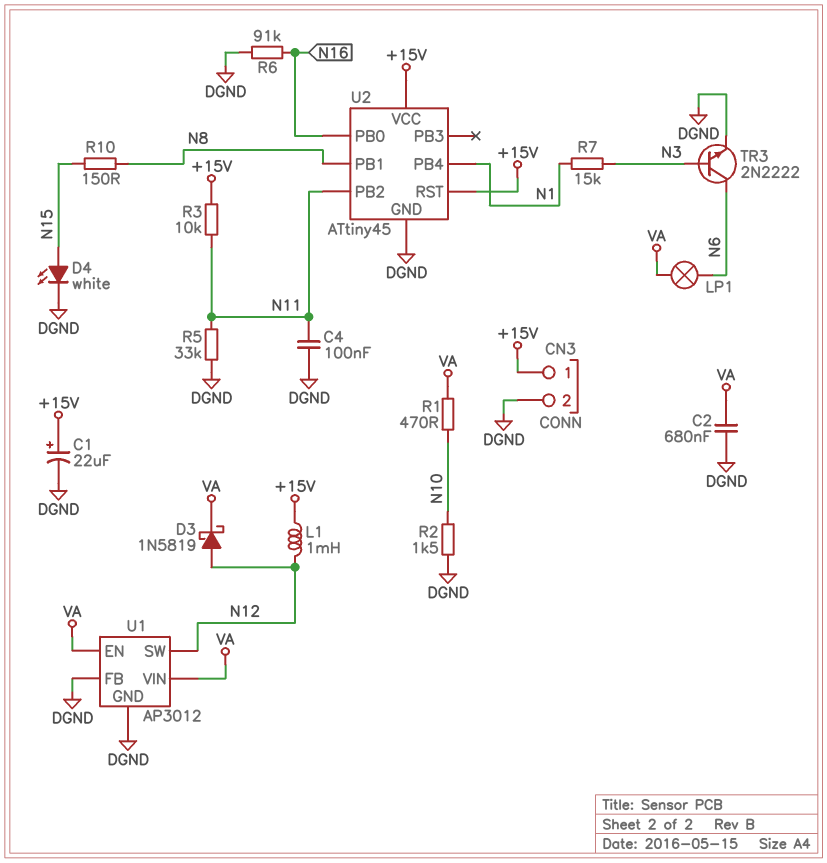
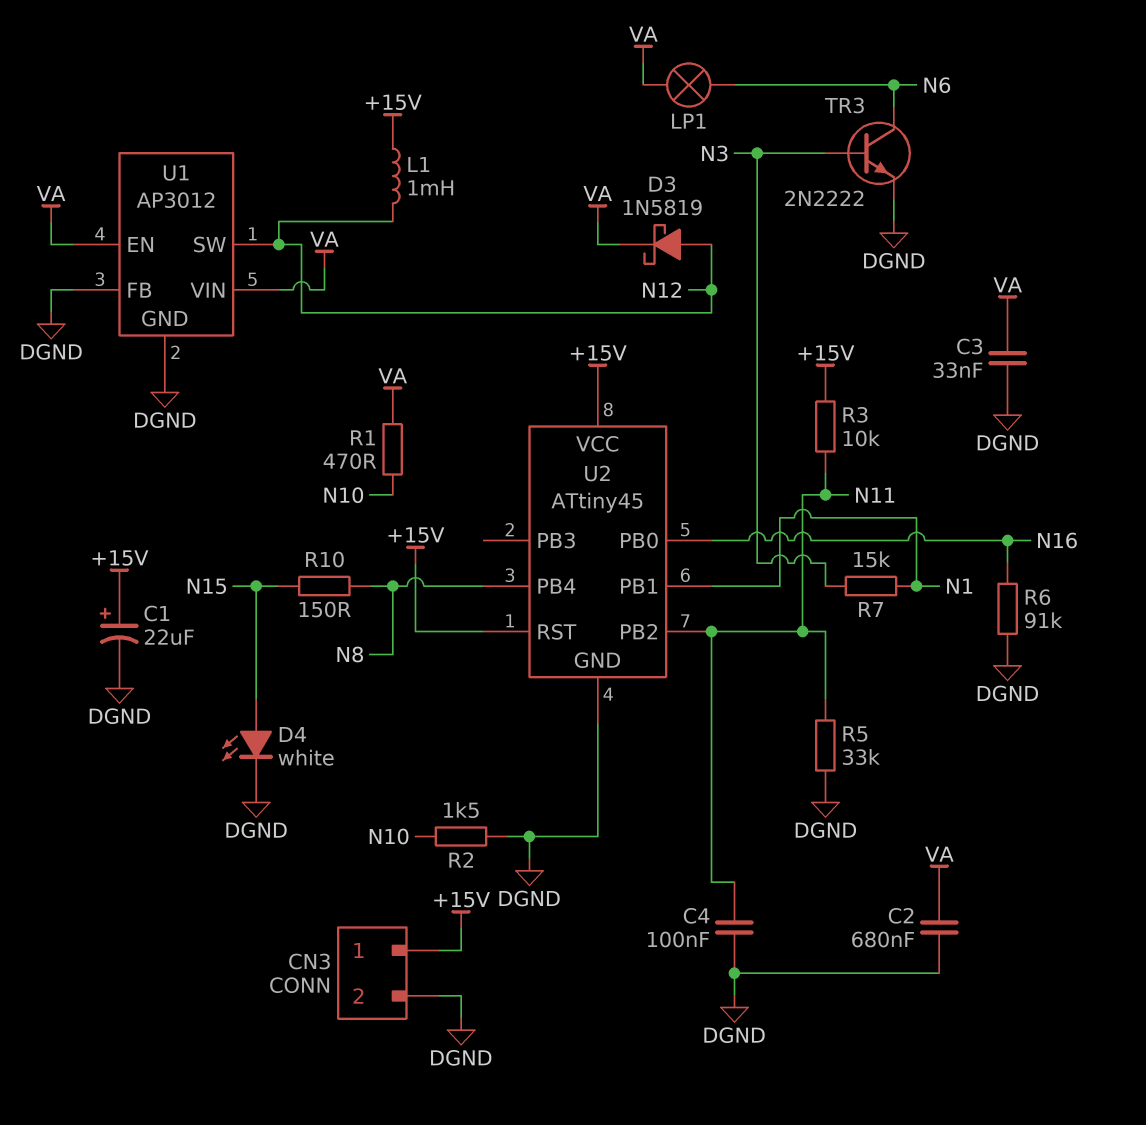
C3: none -> 33nF (DGND, VA)
U2 pin PB1: N8 -> N1
U2 pin PB4: N1 -> N8

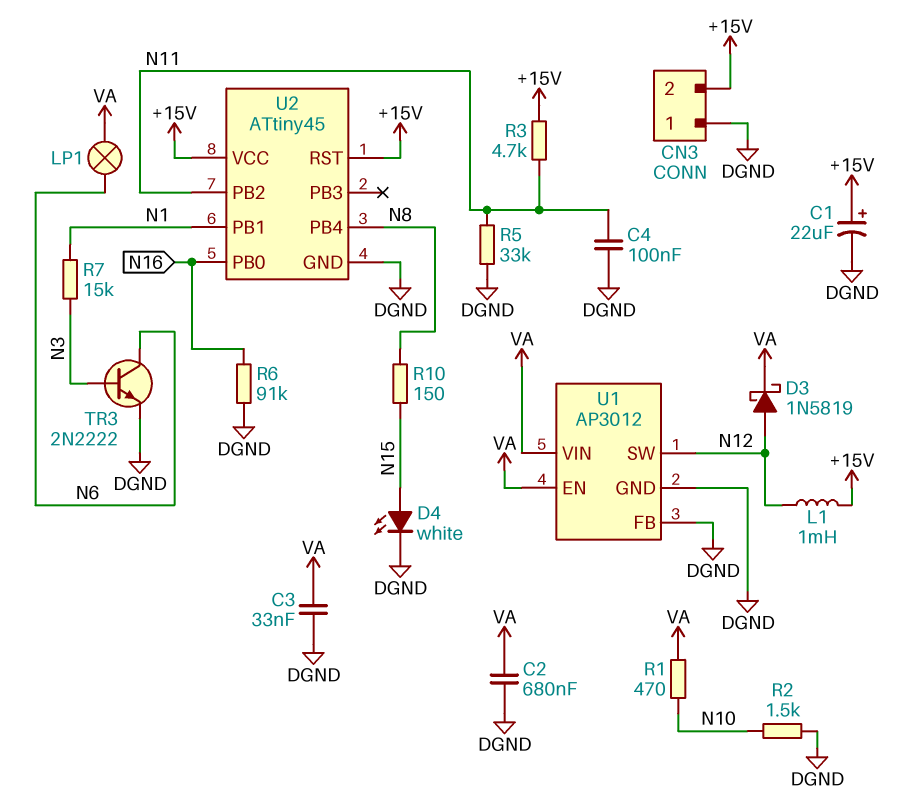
CN3 pin 1: +15V -> DGND
CN3 pin 2: DGND -> +15V
R3: 10k (+15V, N11) -> 4.7k (+15V, N11)

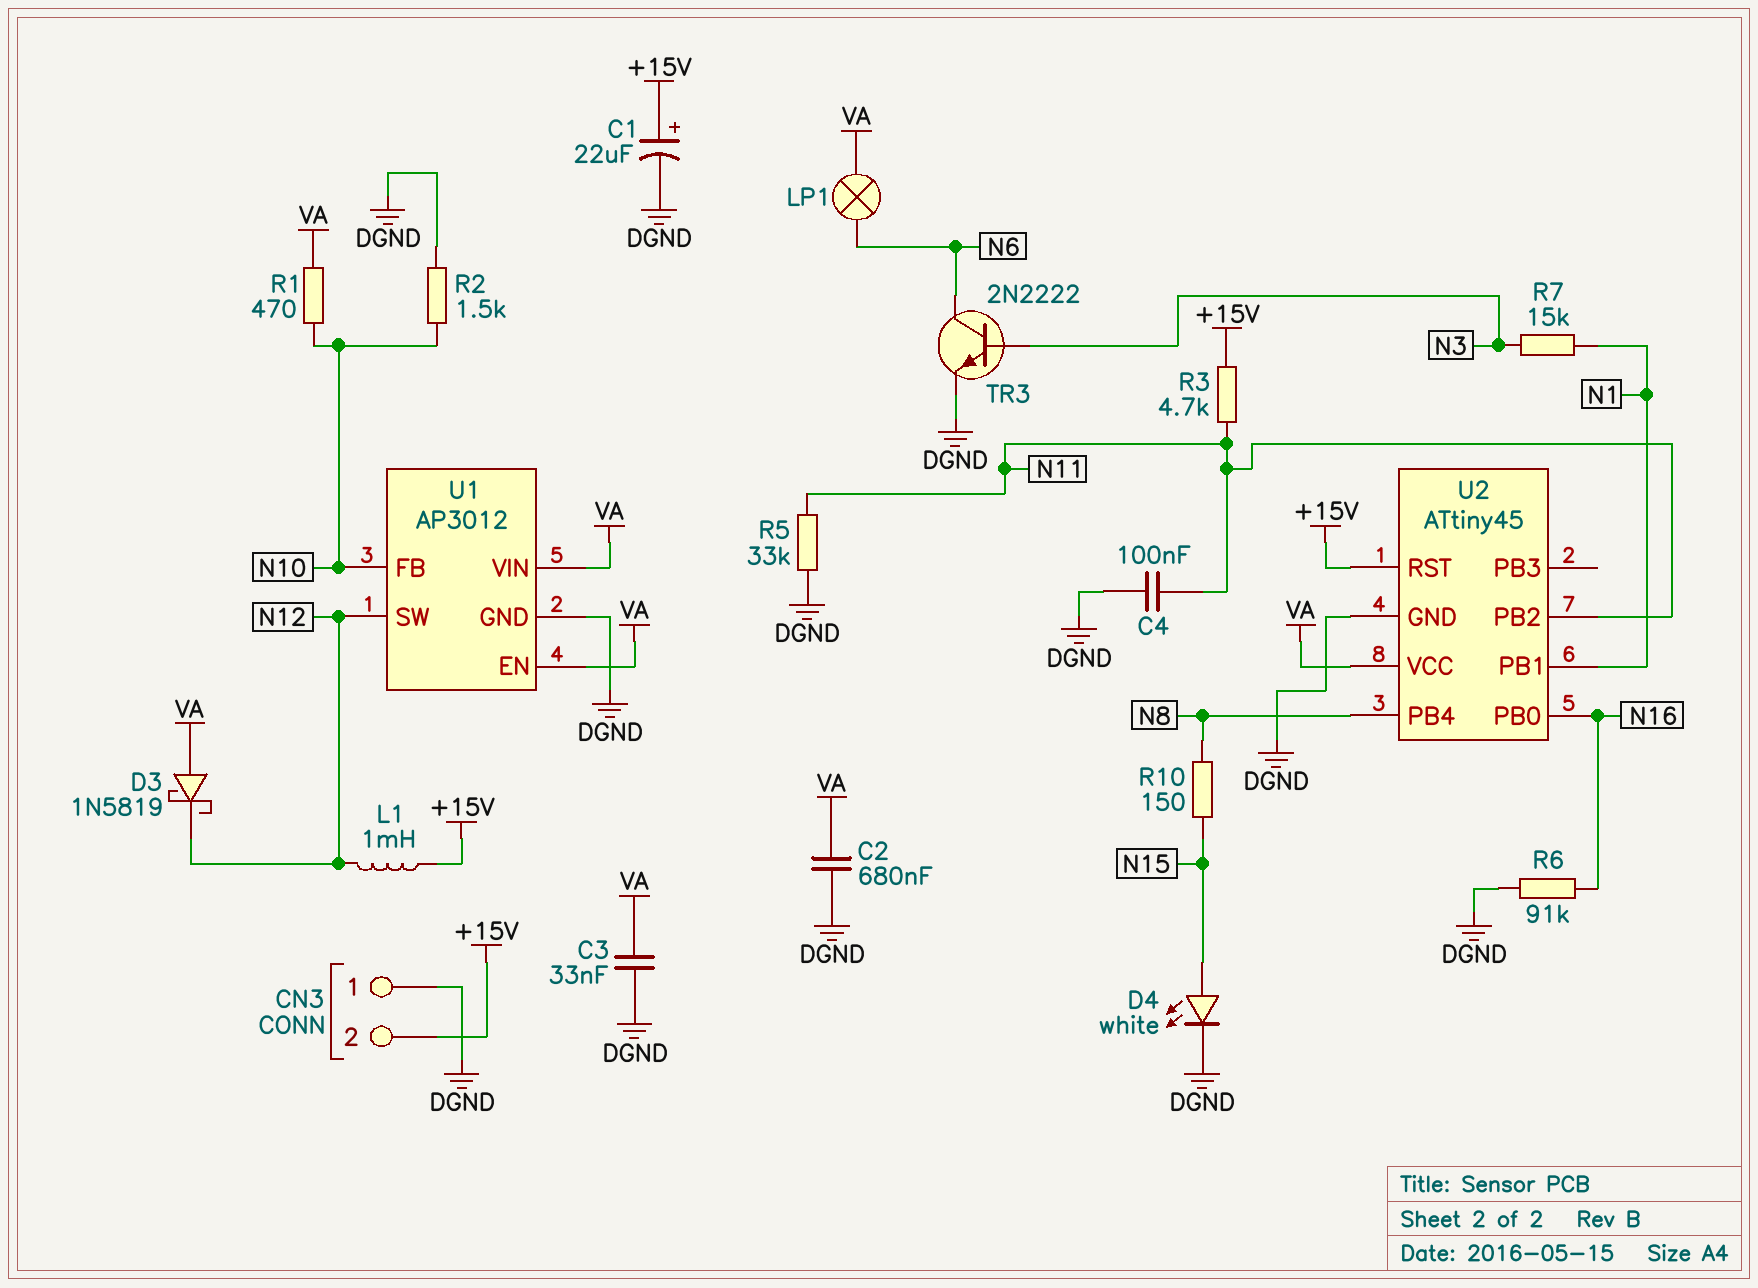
D3: schottky 1N5819 (A N12, K VA) -> schottky 1N5819 (A VA, K N12)
U1 pin FB: DGND -> N10
U2 pin VCC: +15V -> VA

